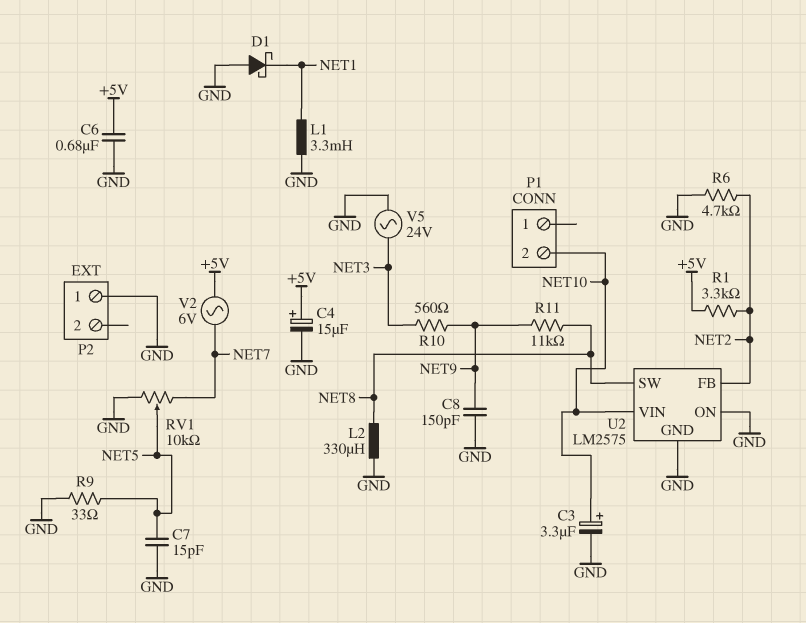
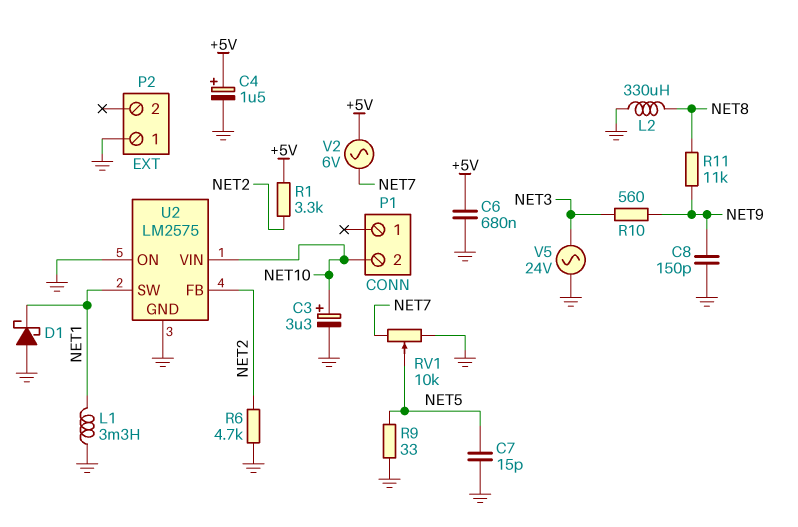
C4: 15uF (plus +5V, minus GND) -> 1.5uF (plus +5V, minus GND)
U2 pin SW: NET8 -> NET1

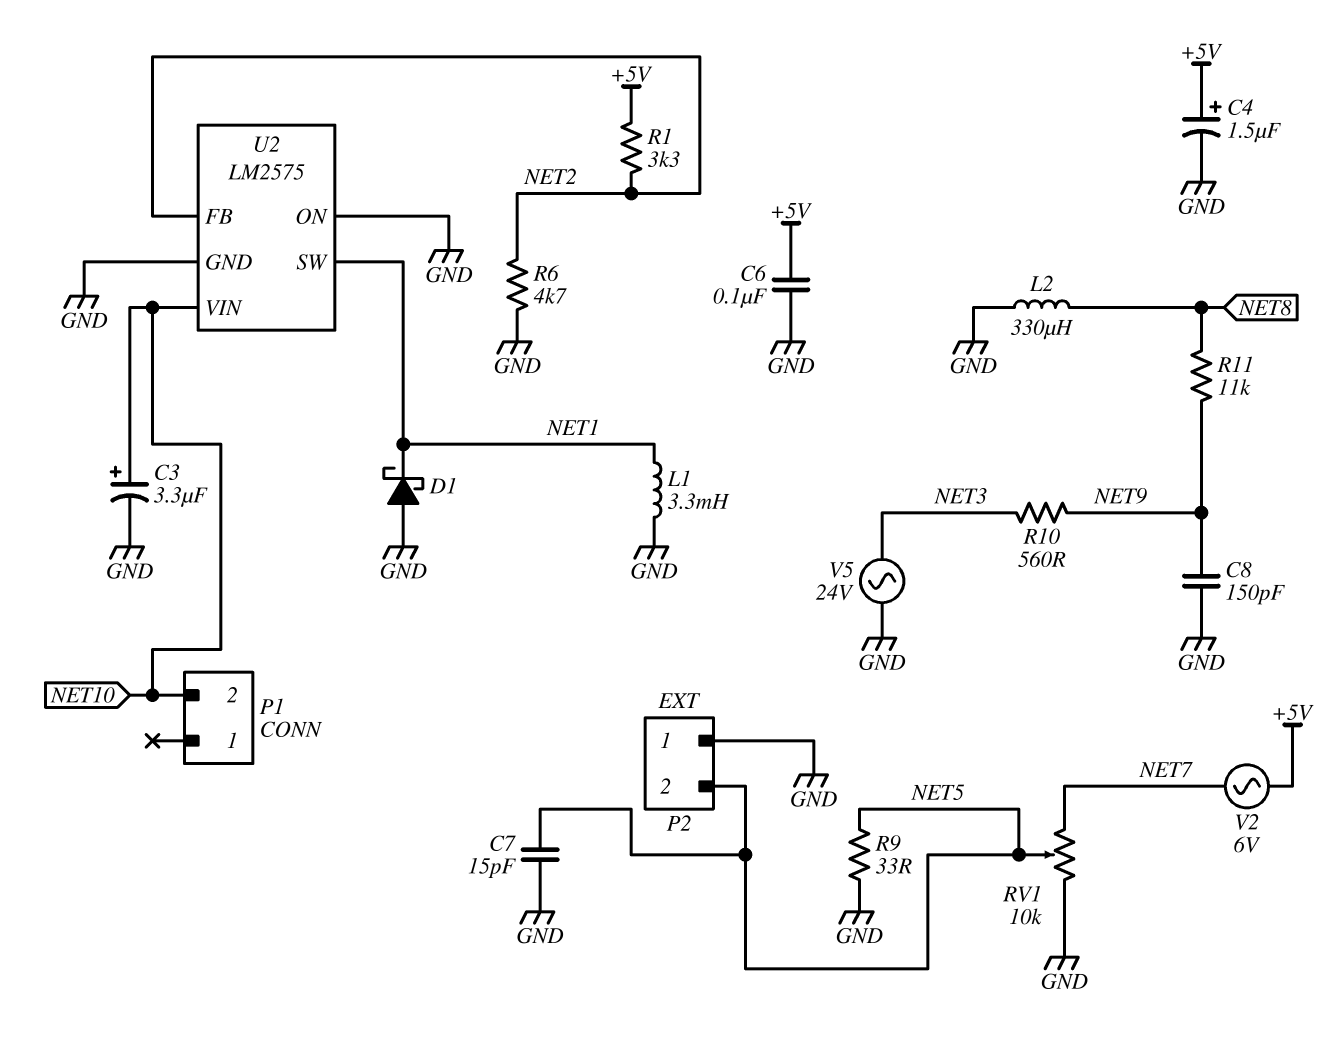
C6: 680nF (+5V, GND) -> 100nF (+5V, GND)
P2 pin 2: none -> NET5

